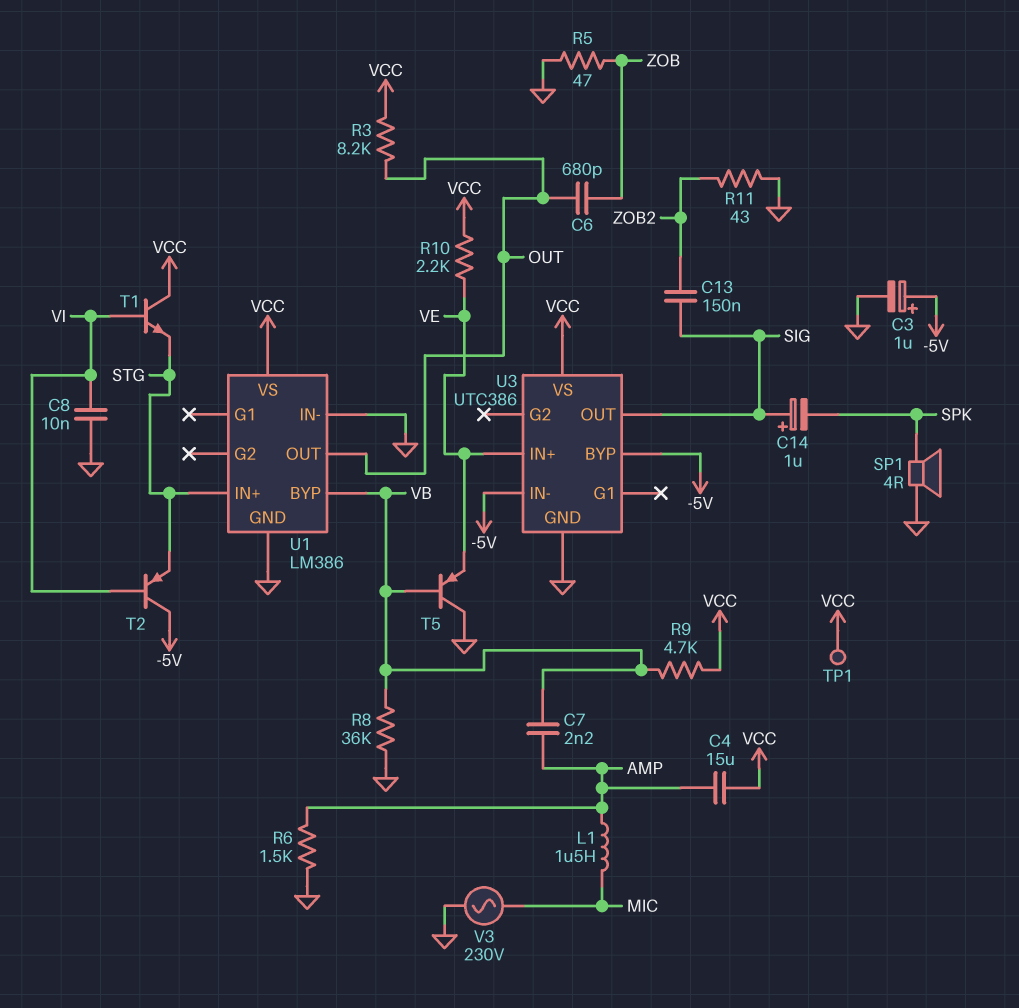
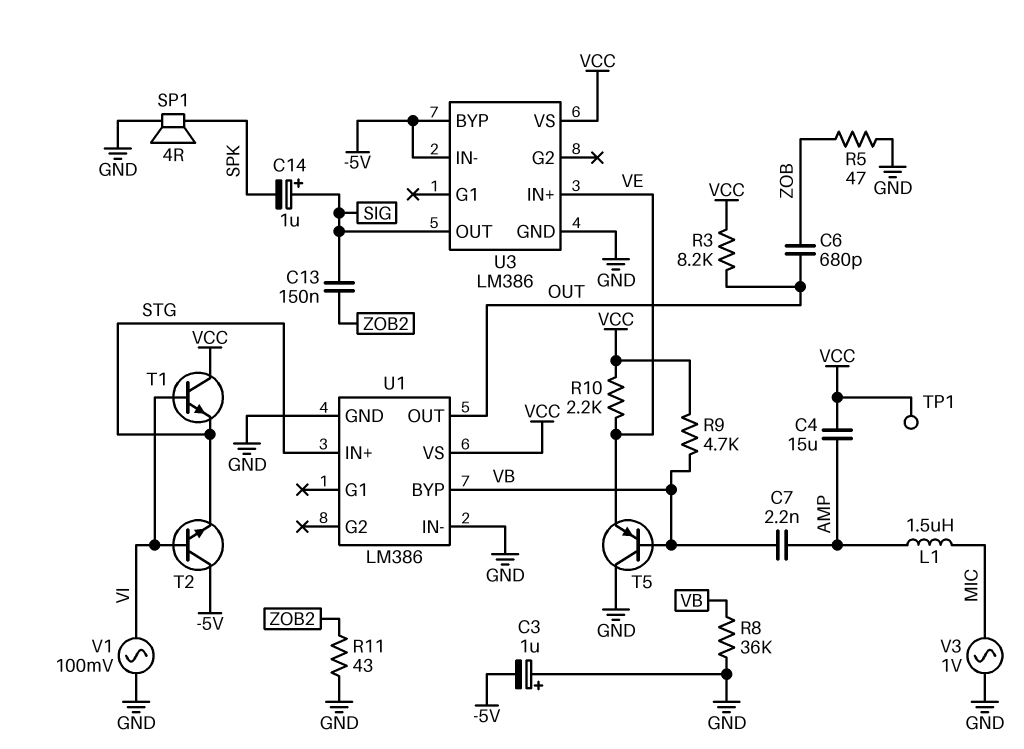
C3: 1uF (plus -5V, minus GND) -> 1uF (plus GND, minus -5V)
C8: 10nF (GND, VI) -> none
R6: 1.5k (AMP, GND) -> none
T2: PNP (B VI, C -5V, E STG) -> NPN (B VI, C -5V, E STG)
U3: UTC386 -> LM386
V1: none -> AC 100mV (GND, VI)
V3: AC 230V (GND, MIC) -> AC 1V (GND, MIC)

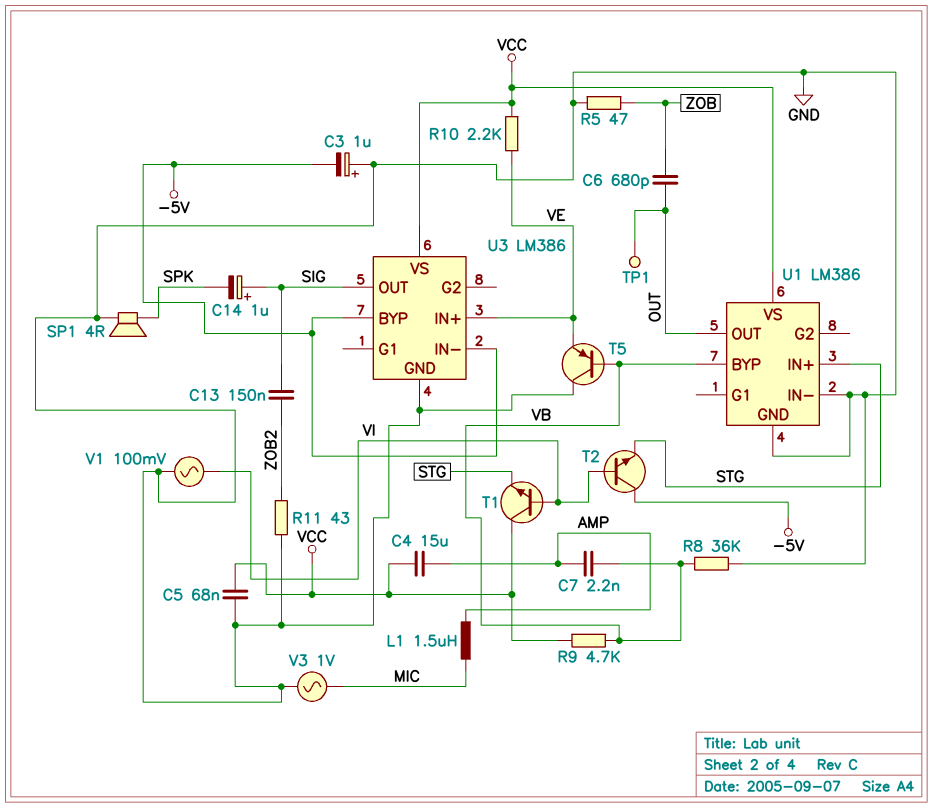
C5: none -> 68nF (GND, VCC)
R3: 8.2k (OUT, VCC) -> none
TP1: test point (VCC) -> test point (OUT)

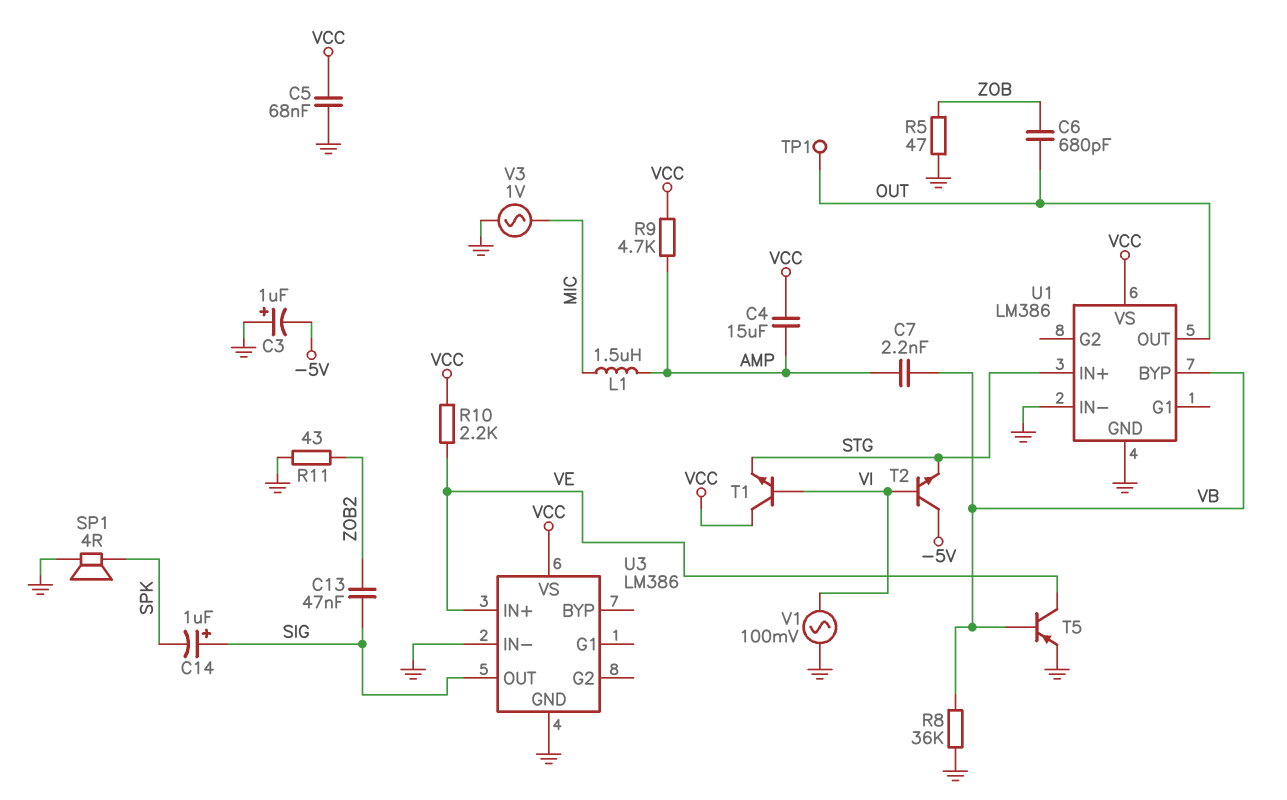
C13: 150nF (SIG, ZOB2) -> 47nF (SIG, ZOB2)
R9: 4.7k (VB, VCC) -> 4.7k (AMP, VCC)
T5: PNP (B VB, C GND, E VE) -> PNP (B VB, C VE, E GND)
U3 pin BYP: -5V -> none
U3 pin IN-: -5V -> GND

